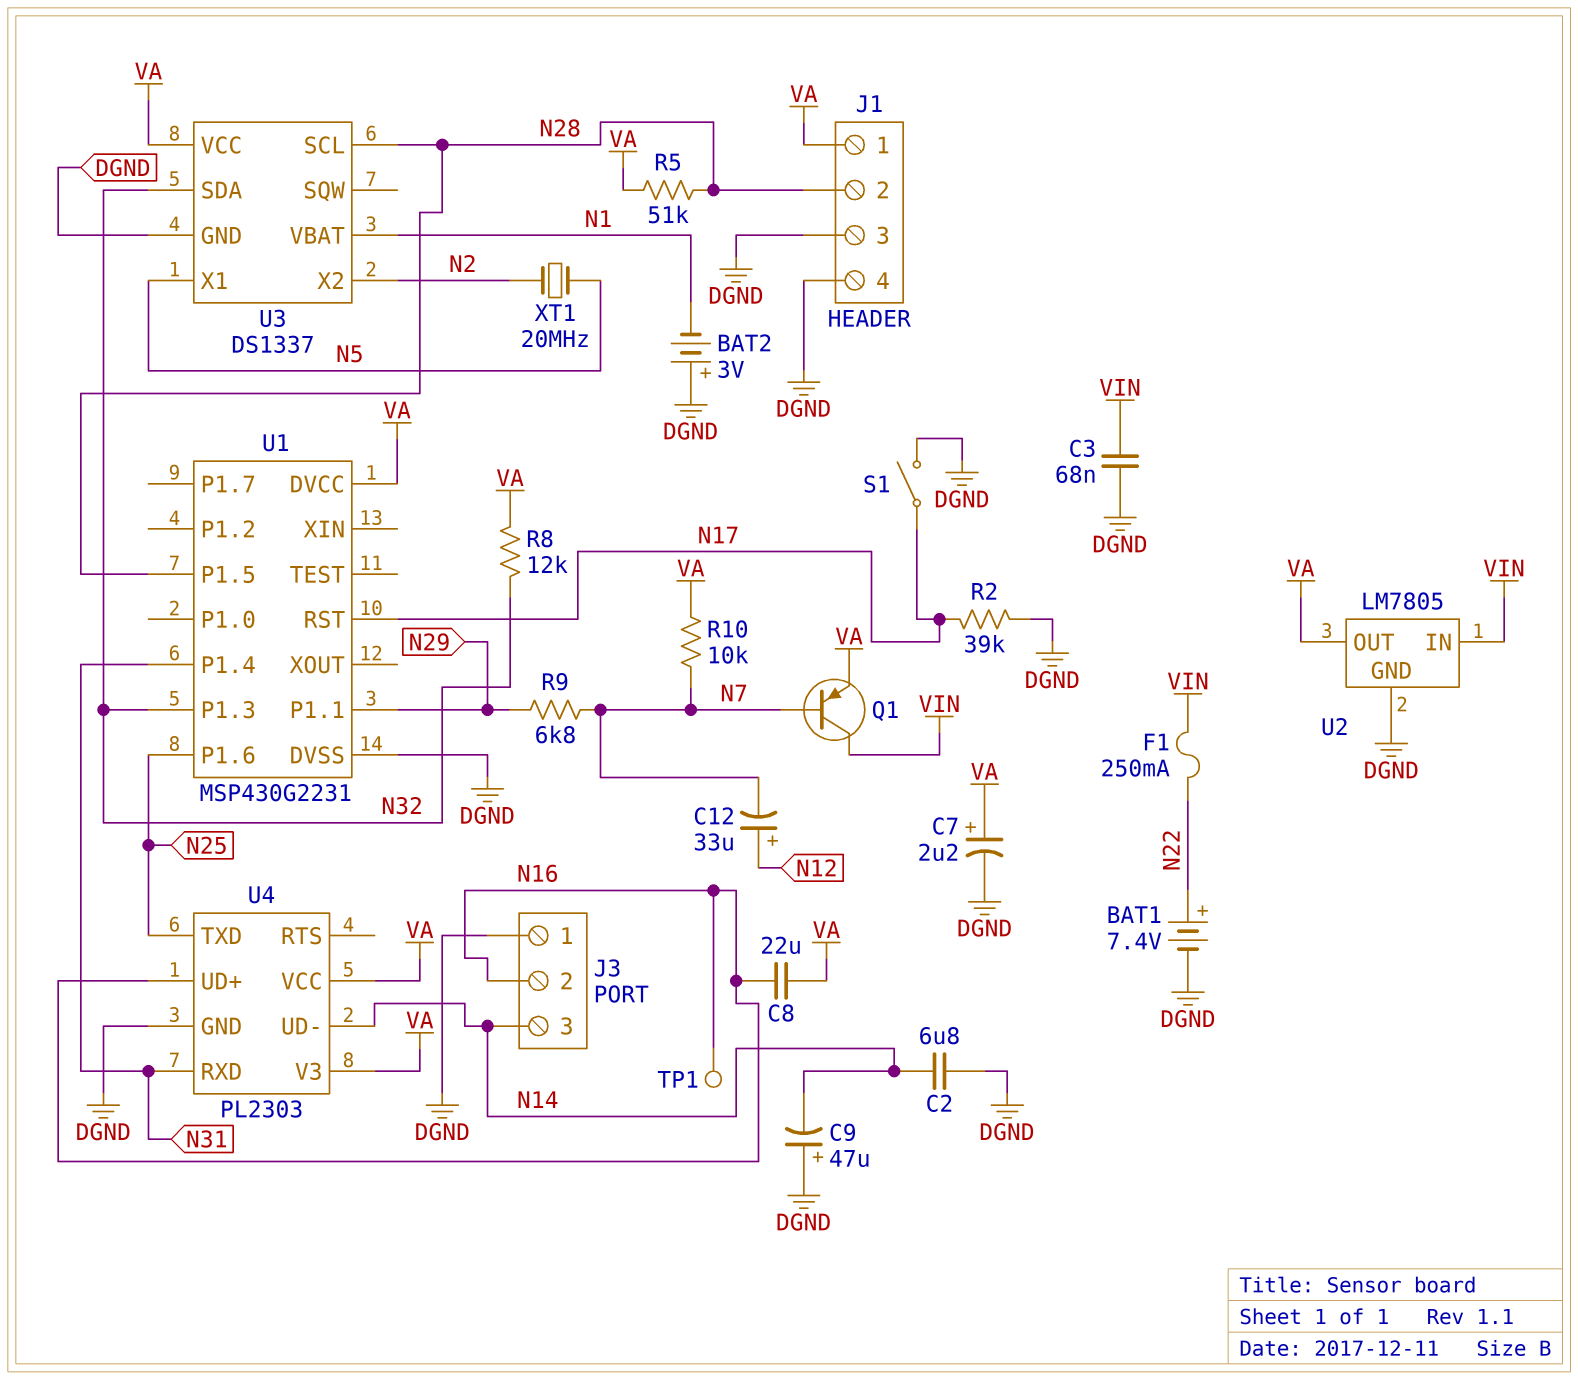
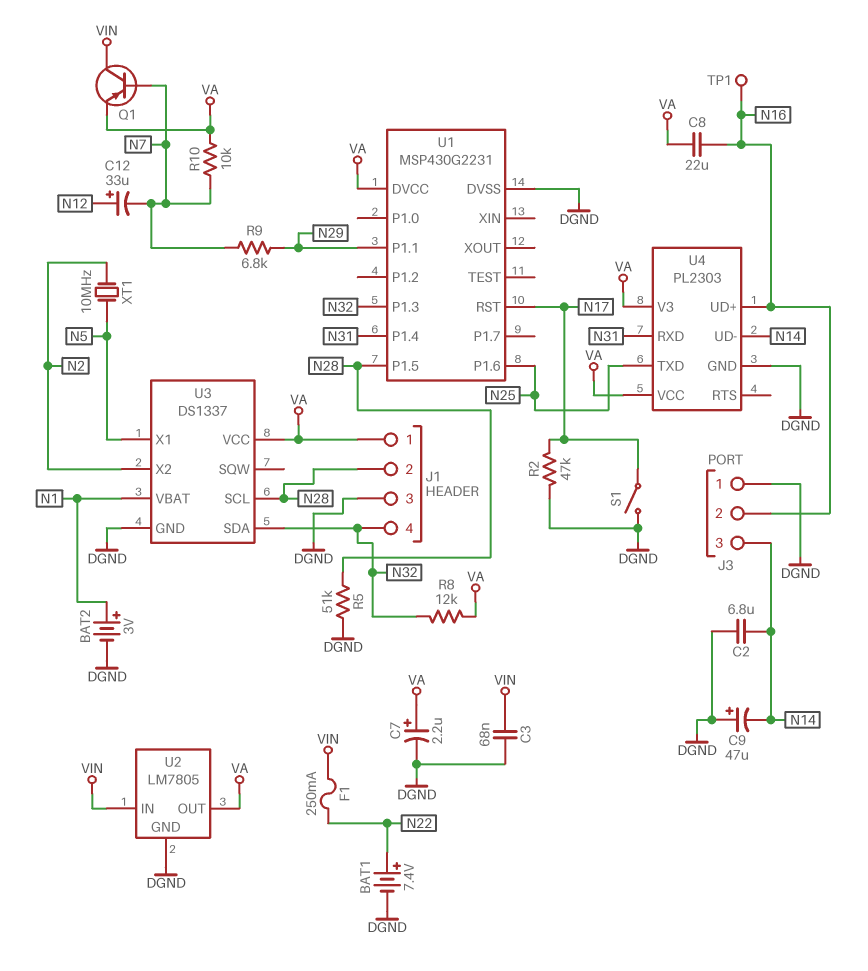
BAT2: 3V (plus DGND, minus N1) -> 3V (plus N1, minus DGND)
J1 pin 4: DGND -> N32
R2: 39k (DGND, N17) -> 47k (DGND, N17)
R5: 51k (N28, VA) -> 51k (DGND, N28)
XT1: 20MHz (N2, N5) -> 10MHz (N2, N5)

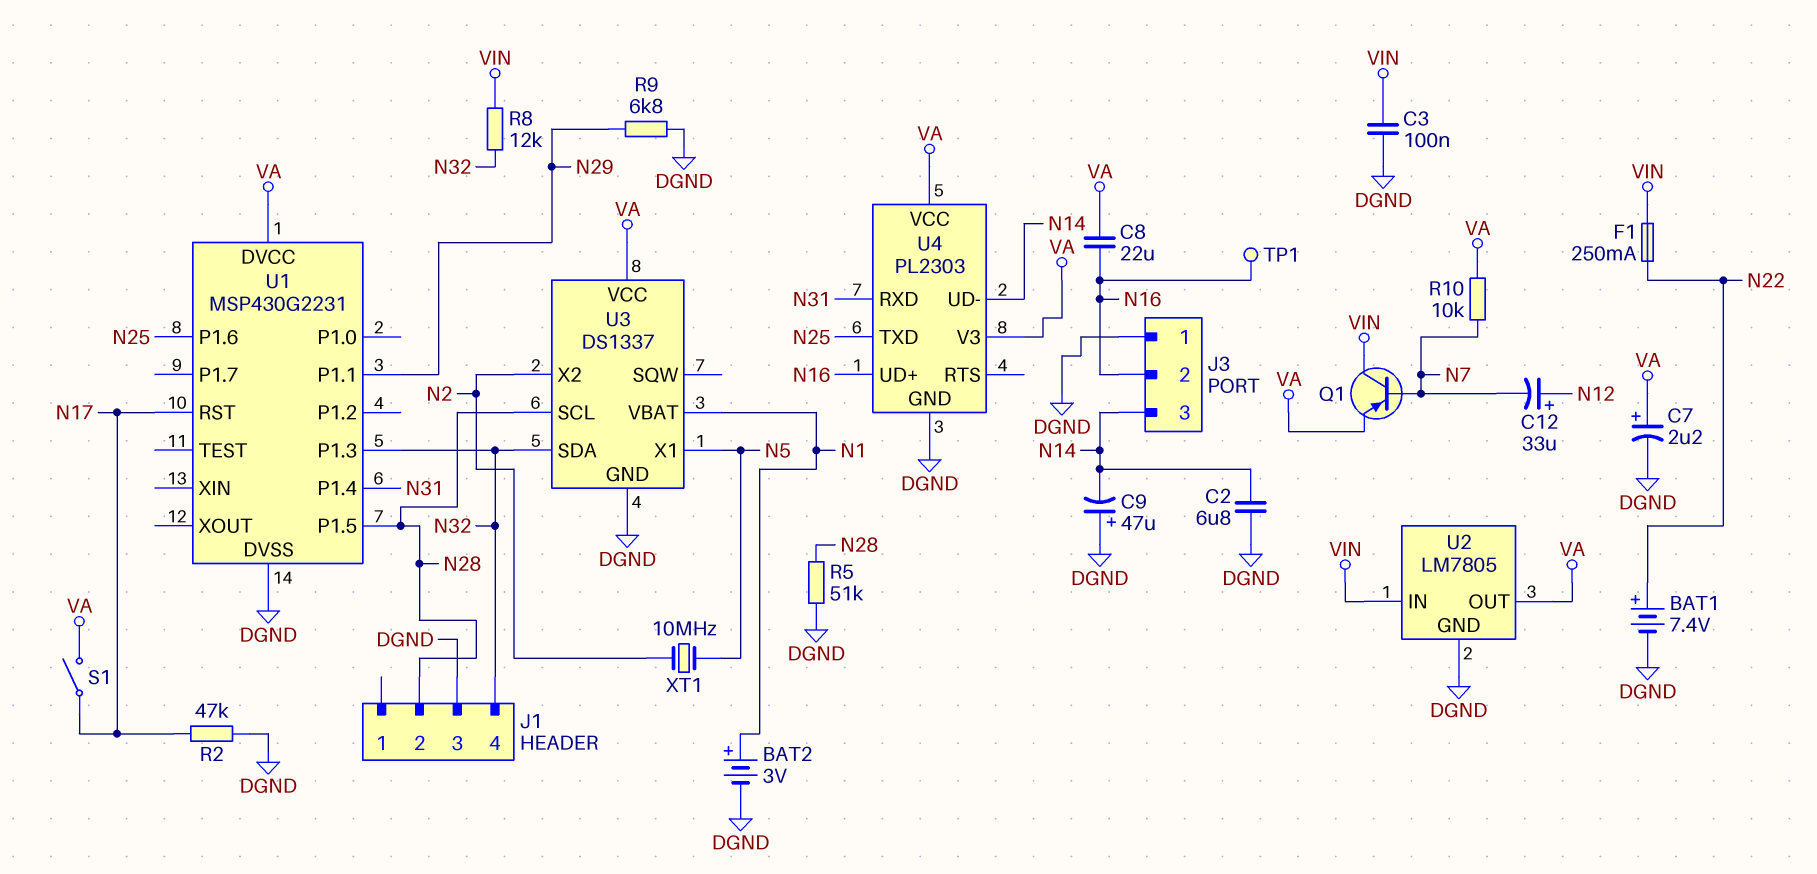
C3: 68nF (DGND, VIN) -> 100nF (DGND, VIN)
J1 pin 1: VA -> none
R8: 12k (N32, VA) -> 12k (N32, VIN)
R9: 6.8k (N7, N29) -> 6.8k (DGND, N29)
S1: switch (DGND, N17) -> switch (N17, VA)

